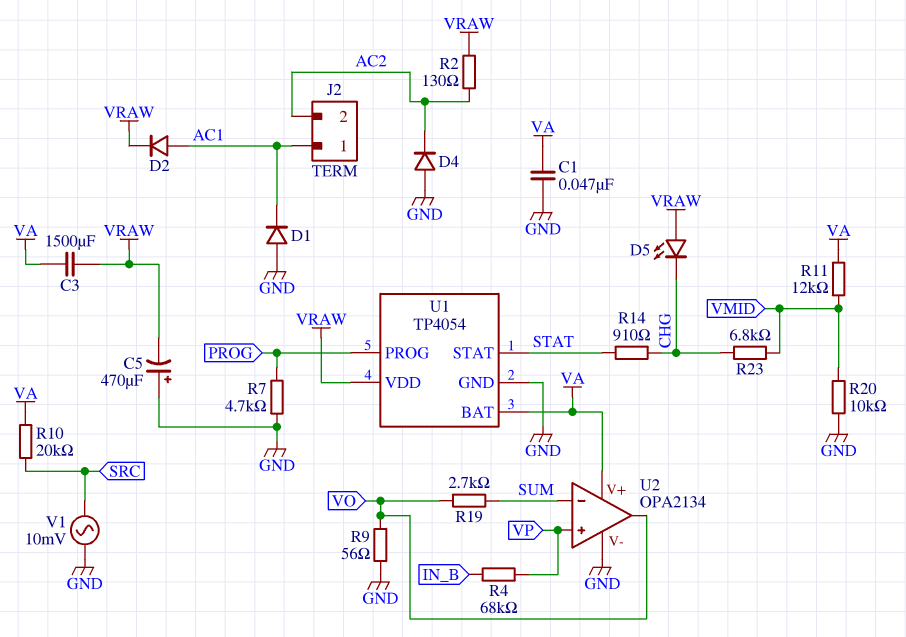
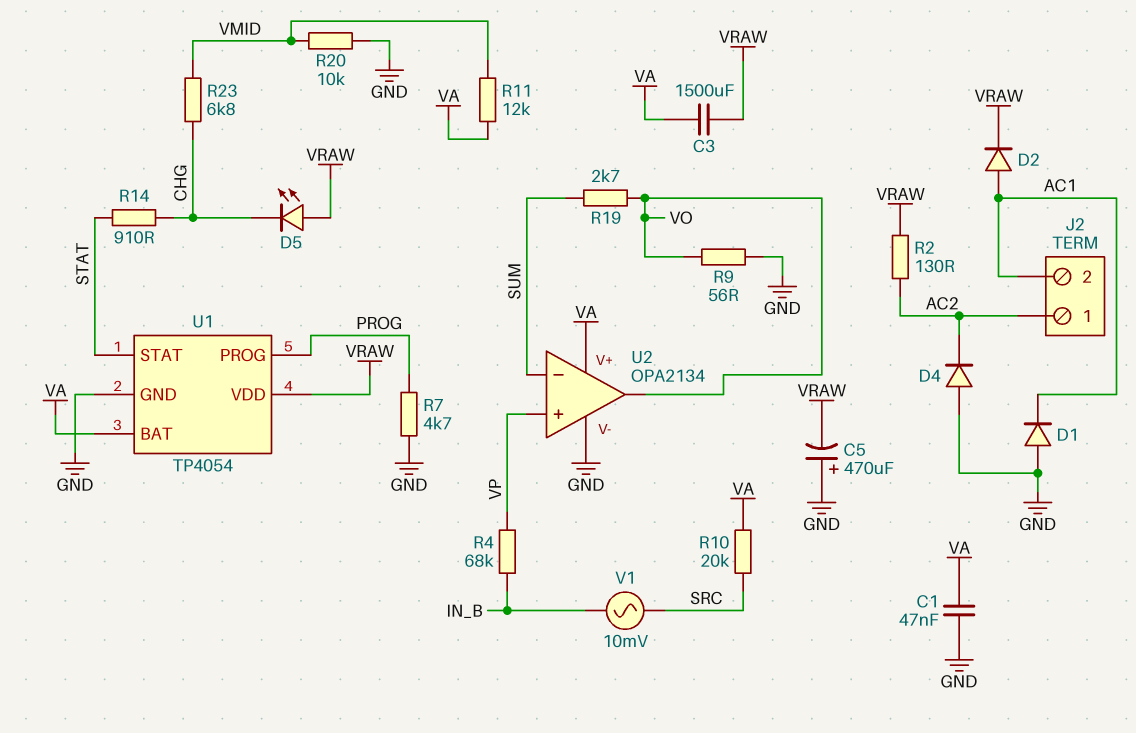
J2 pin 1: AC1 -> AC2
J2 pin 2: AC2 -> AC1
V1: AC 10mV (GND, SRC) -> AC 10mV (IN_B, SRC)

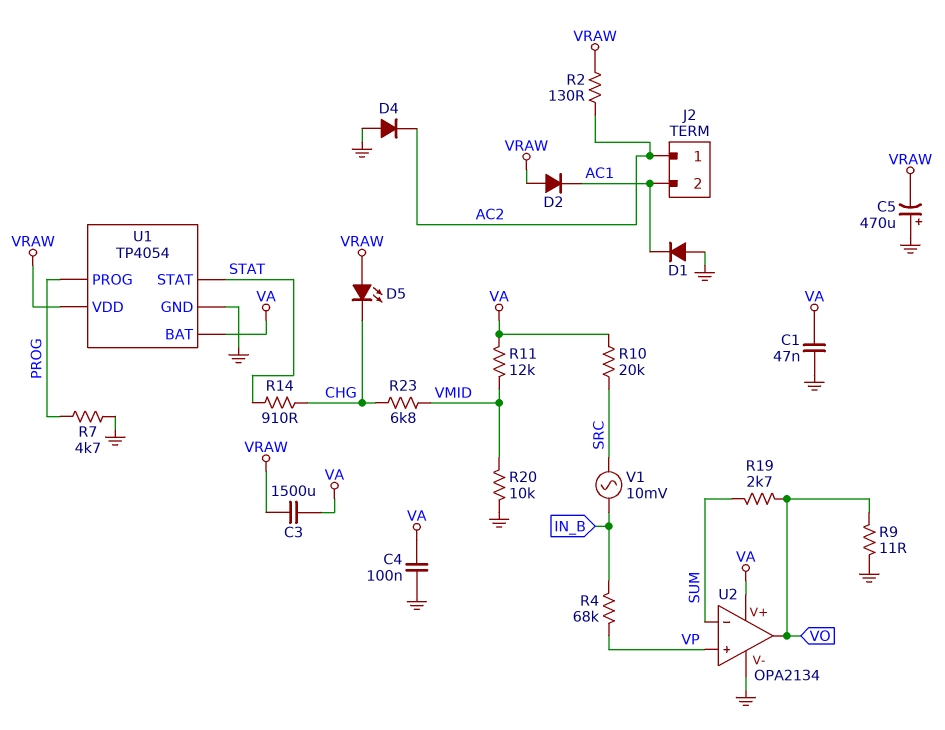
C4: none -> 100nF (GND, VA)
D2: diode (A AC1, K VRAW) -> diode (A VRAW, K AC1)
R9: 56 (GND, VO) -> 11 (GND, VO)

